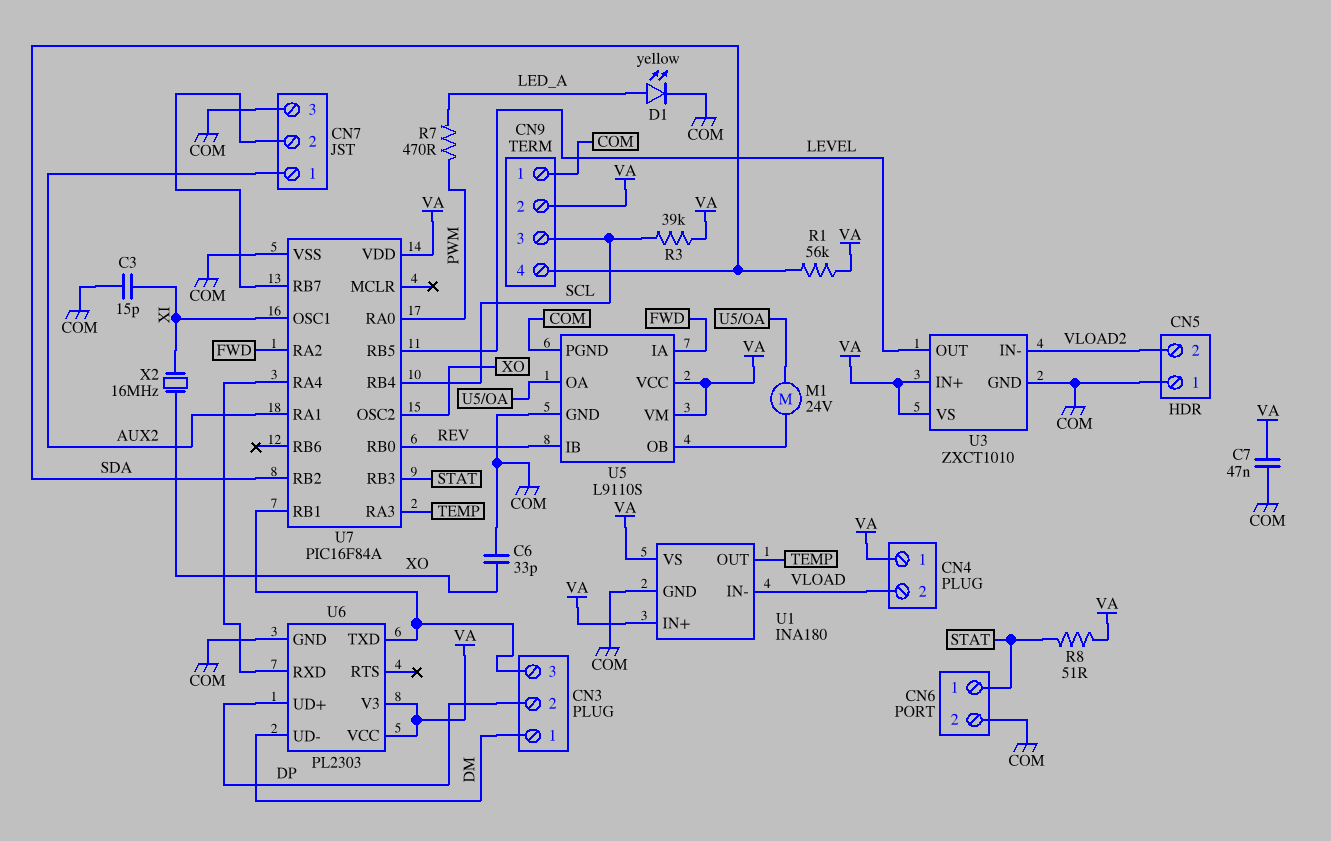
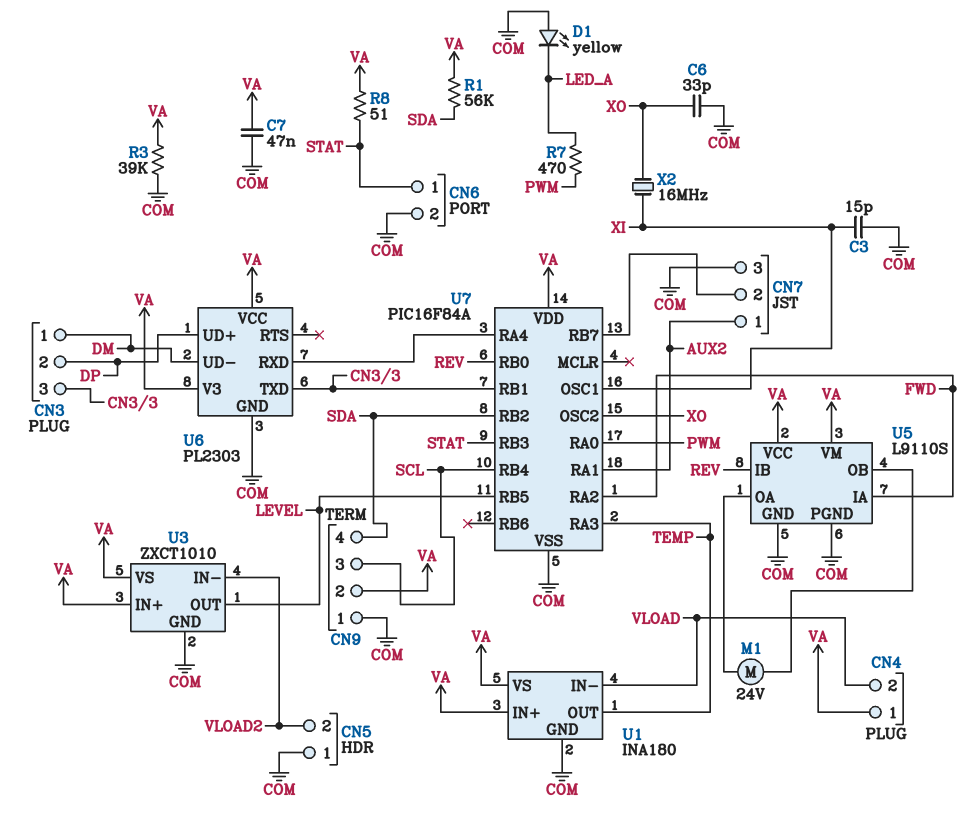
D1: LED yellow (A LED_A, K COM) -> LED yellow (A COM, K LED_A)
R3: 39k (SCL, VA) -> 39k (COM, VA)

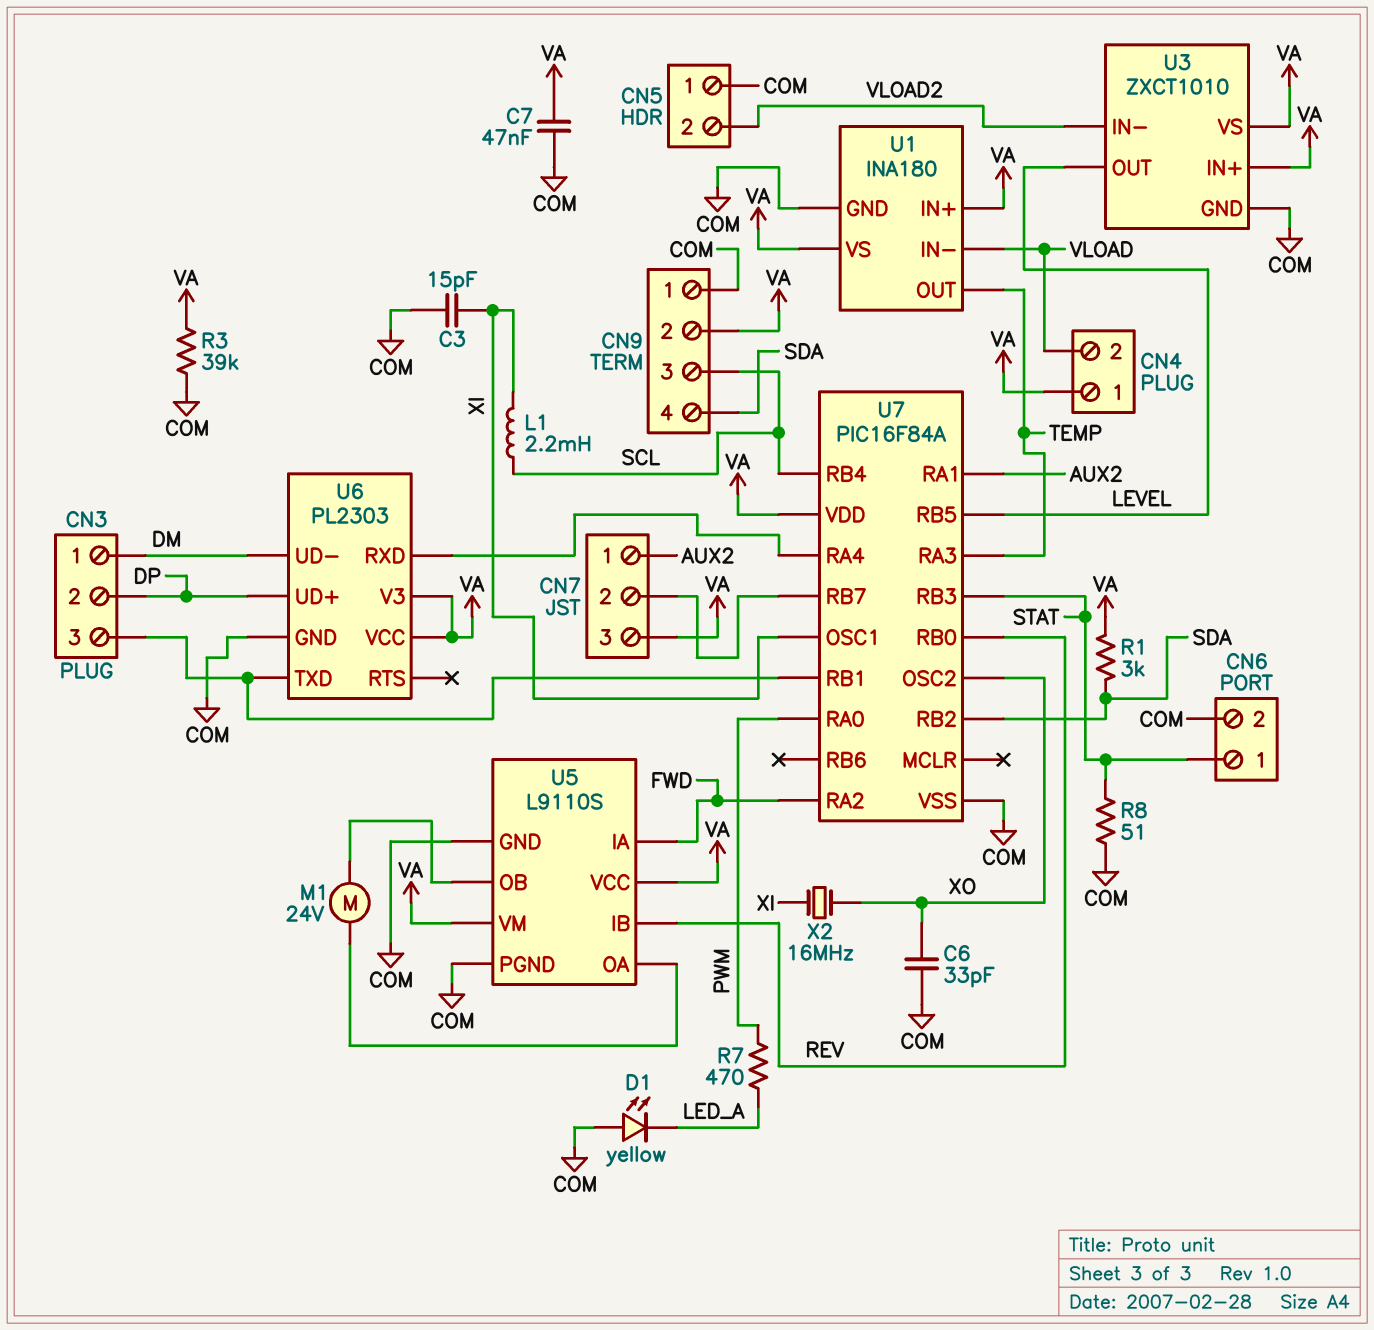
CN7 pin 3: COM -> VA
L1: none -> 2.2mH (SCL, XI)
R1: 56k (SDA, VA) -> 3k (SDA, VA)
R8: 51 (STAT, VA) -> 51 (COM, STAT)

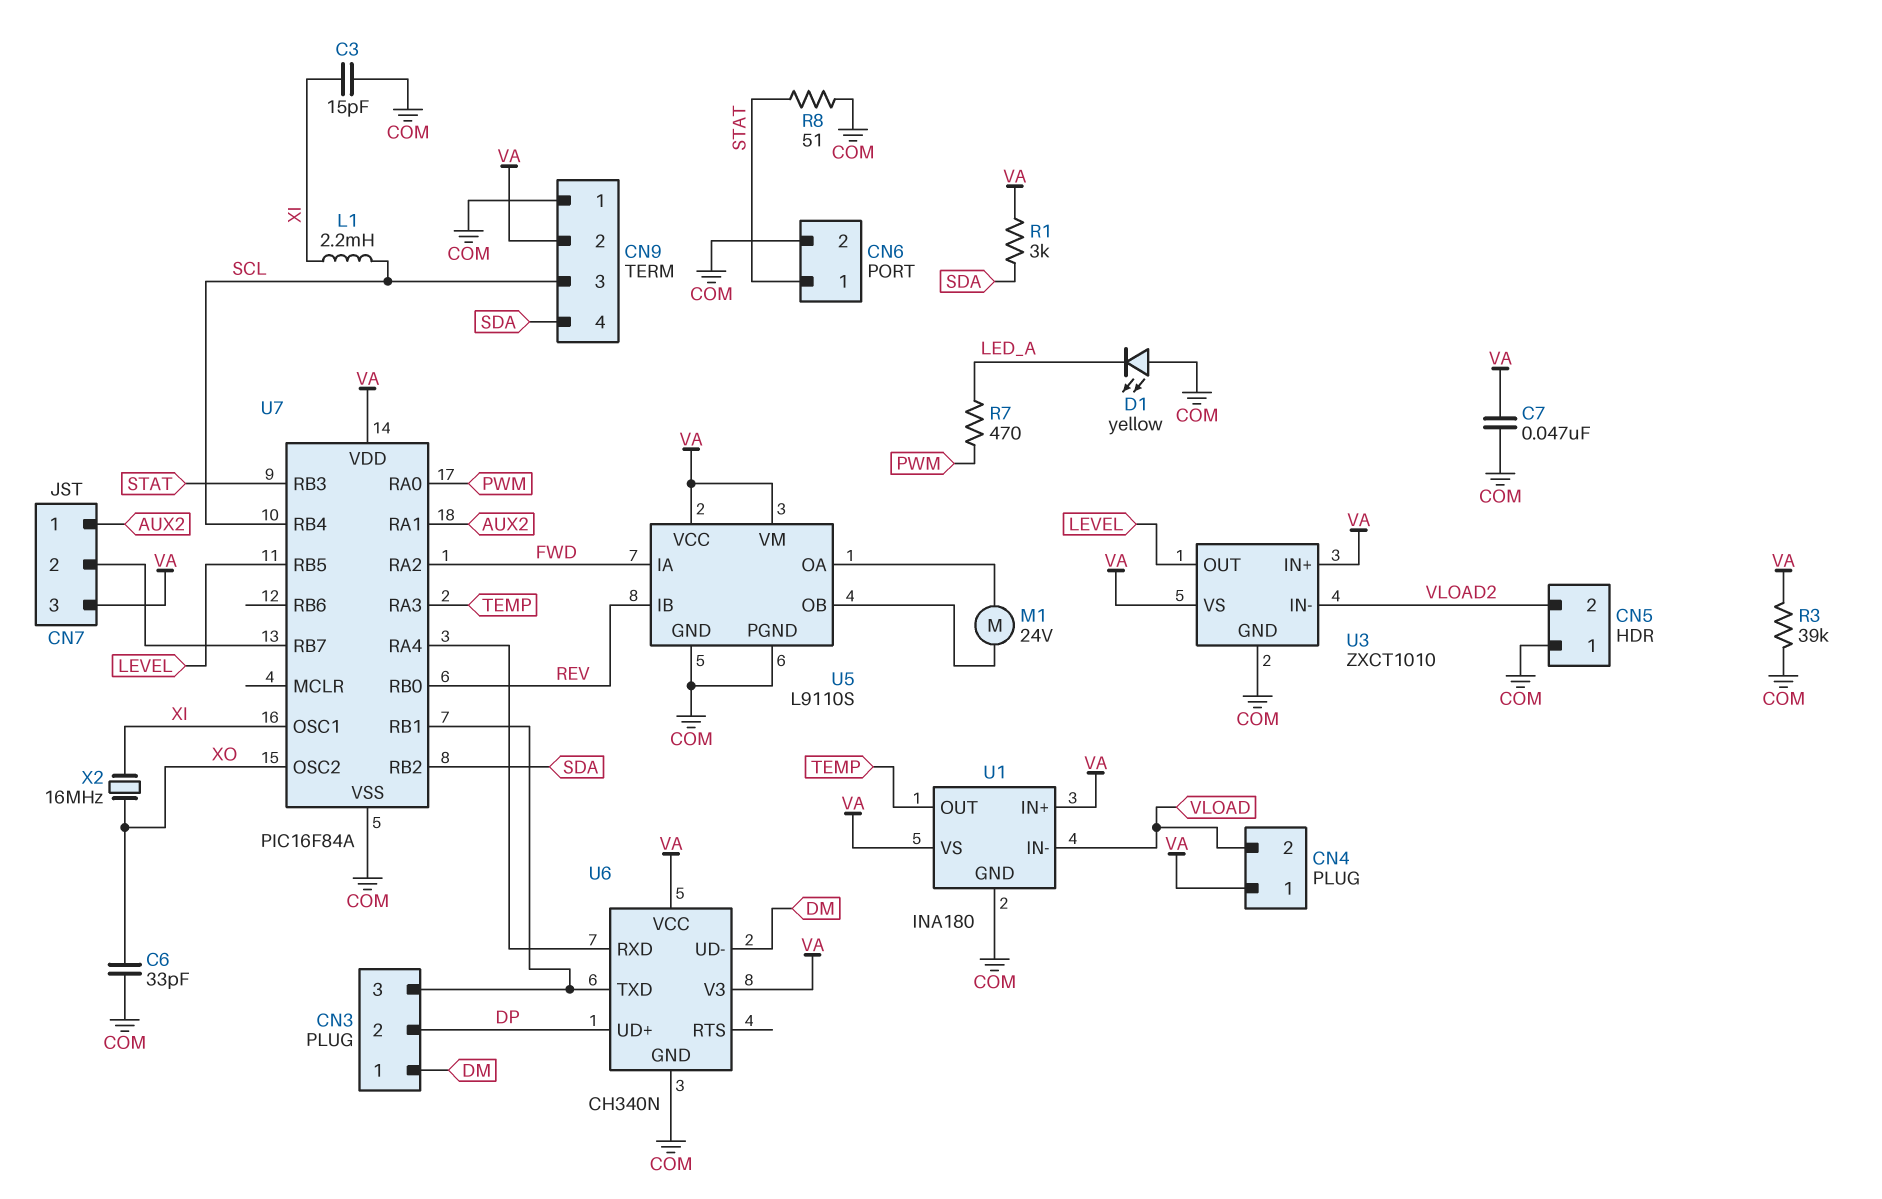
U6: PL2303 -> CH340N

